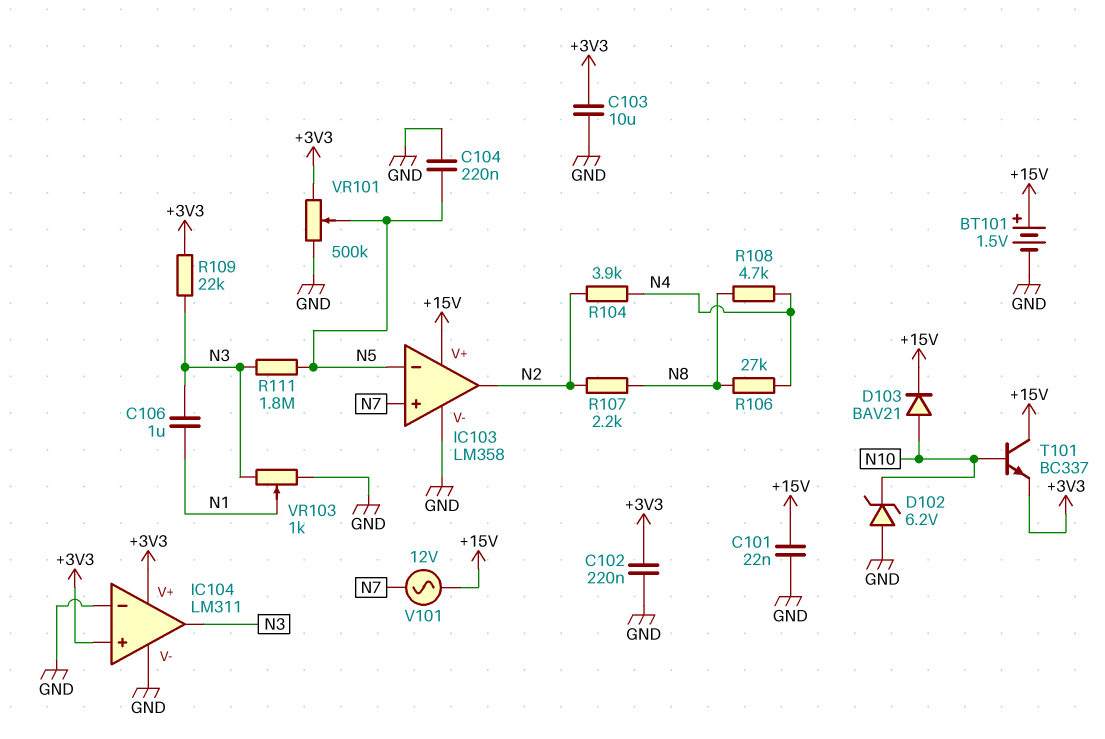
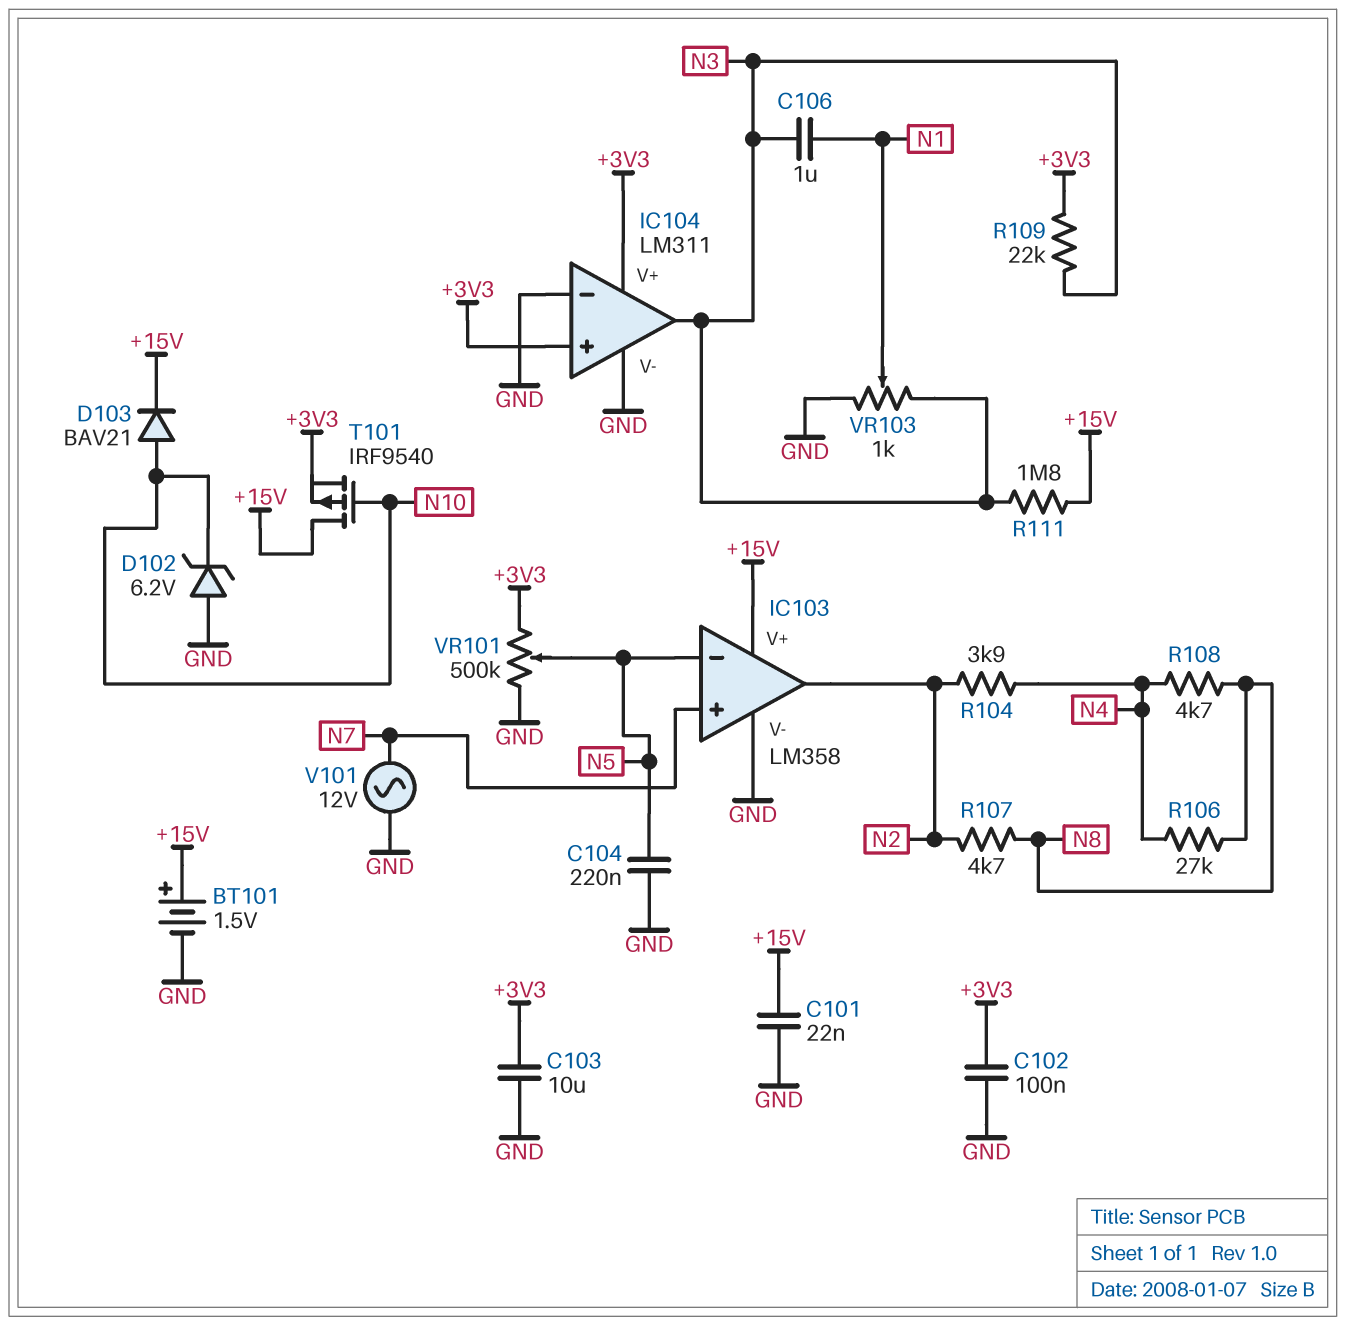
C102: 220nF (+3V3, GND) -> 100nF (+3V3, GND)
R107: 2.2k (N2, N8) -> 4.7k (N2, N8)
R111: 1.8M (N3, N5) -> 1.8M (+15V, N3)
T101: NPN BC337 (B N10, C +15V, E +3V3) -> PMOS IRF9540 (G N10, D +15V, S +3V3)
V101: AC 12V (+15V, N7) -> AC 12V (GND, N7)

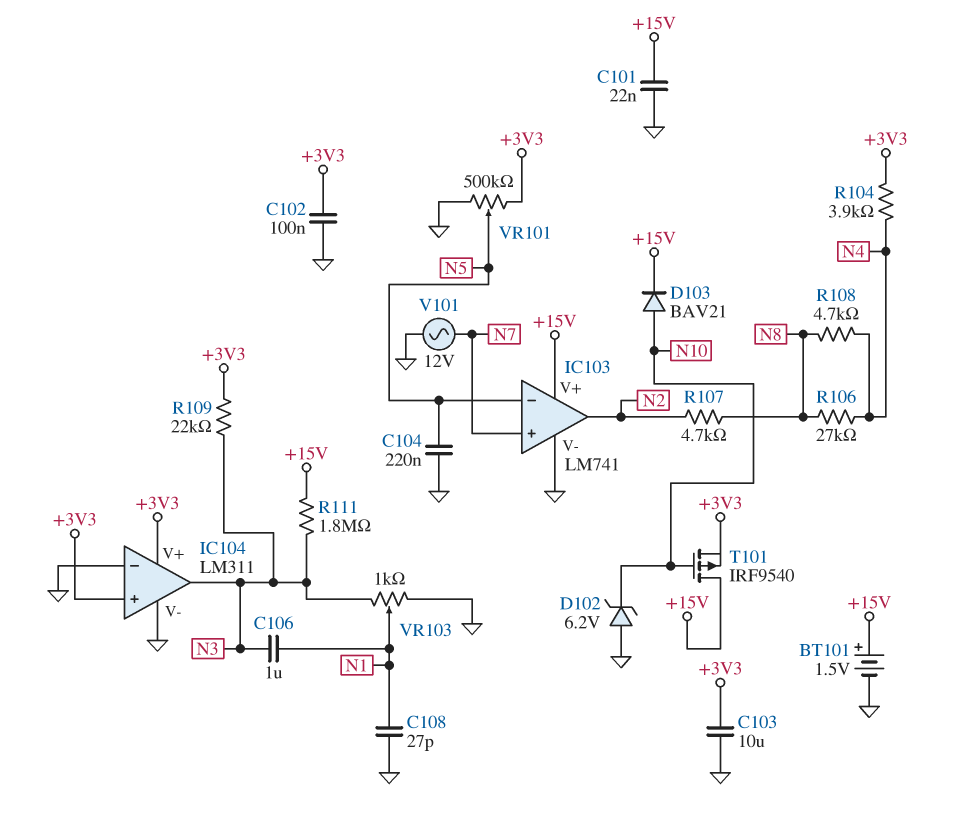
C108: none -> 27pF (GND, N1)
IC103: LM358 -> LM741
R104: 3.9k (N2, N4) -> 3.9k (+3V3, N4)

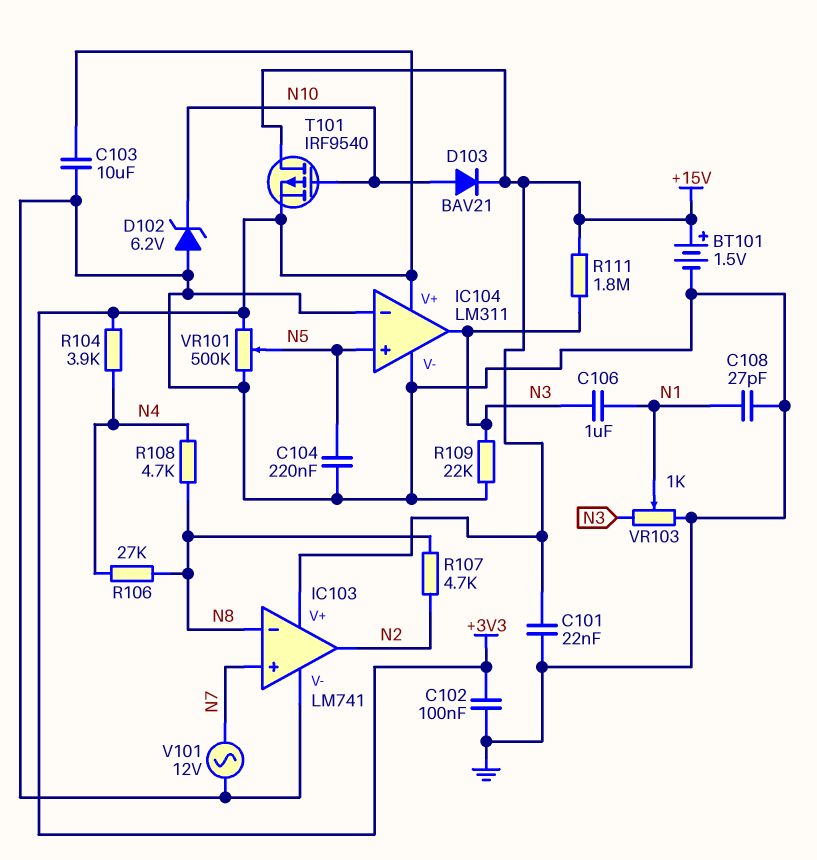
IC103 pin in-: N5 -> N8
IC104 pin in+: +3V3 -> N5
R109: 22k (+3V3, N3) -> 22k (GND, N3)

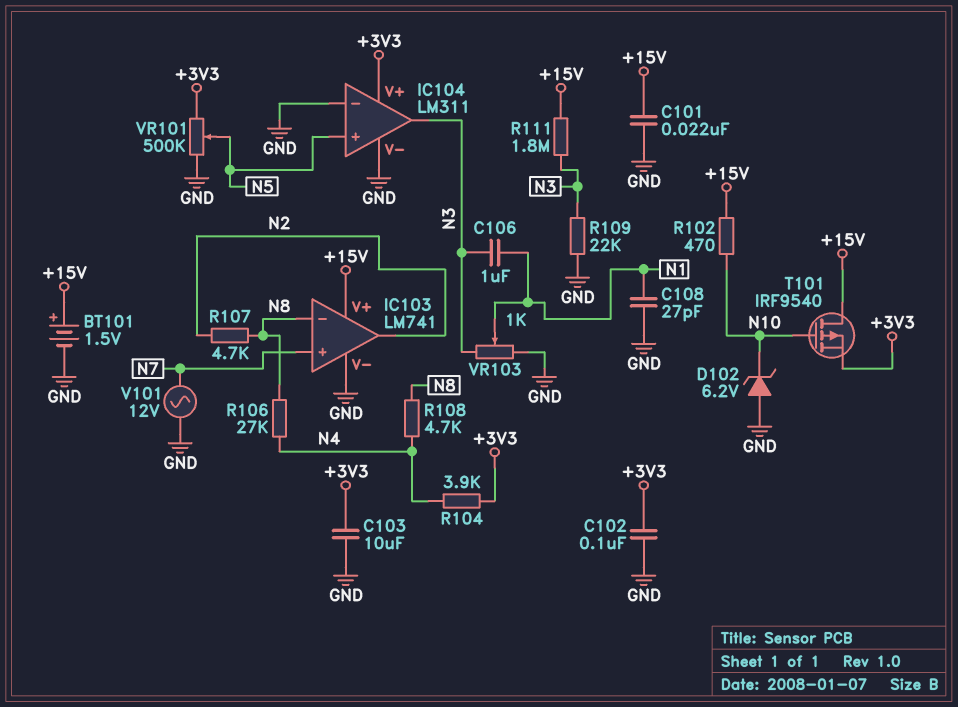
C104: 220nF (GND, N5) -> none
D103: diode BAV21 (A N10, K +15V) -> none
R102: none -> 470 (+15V, N10)

